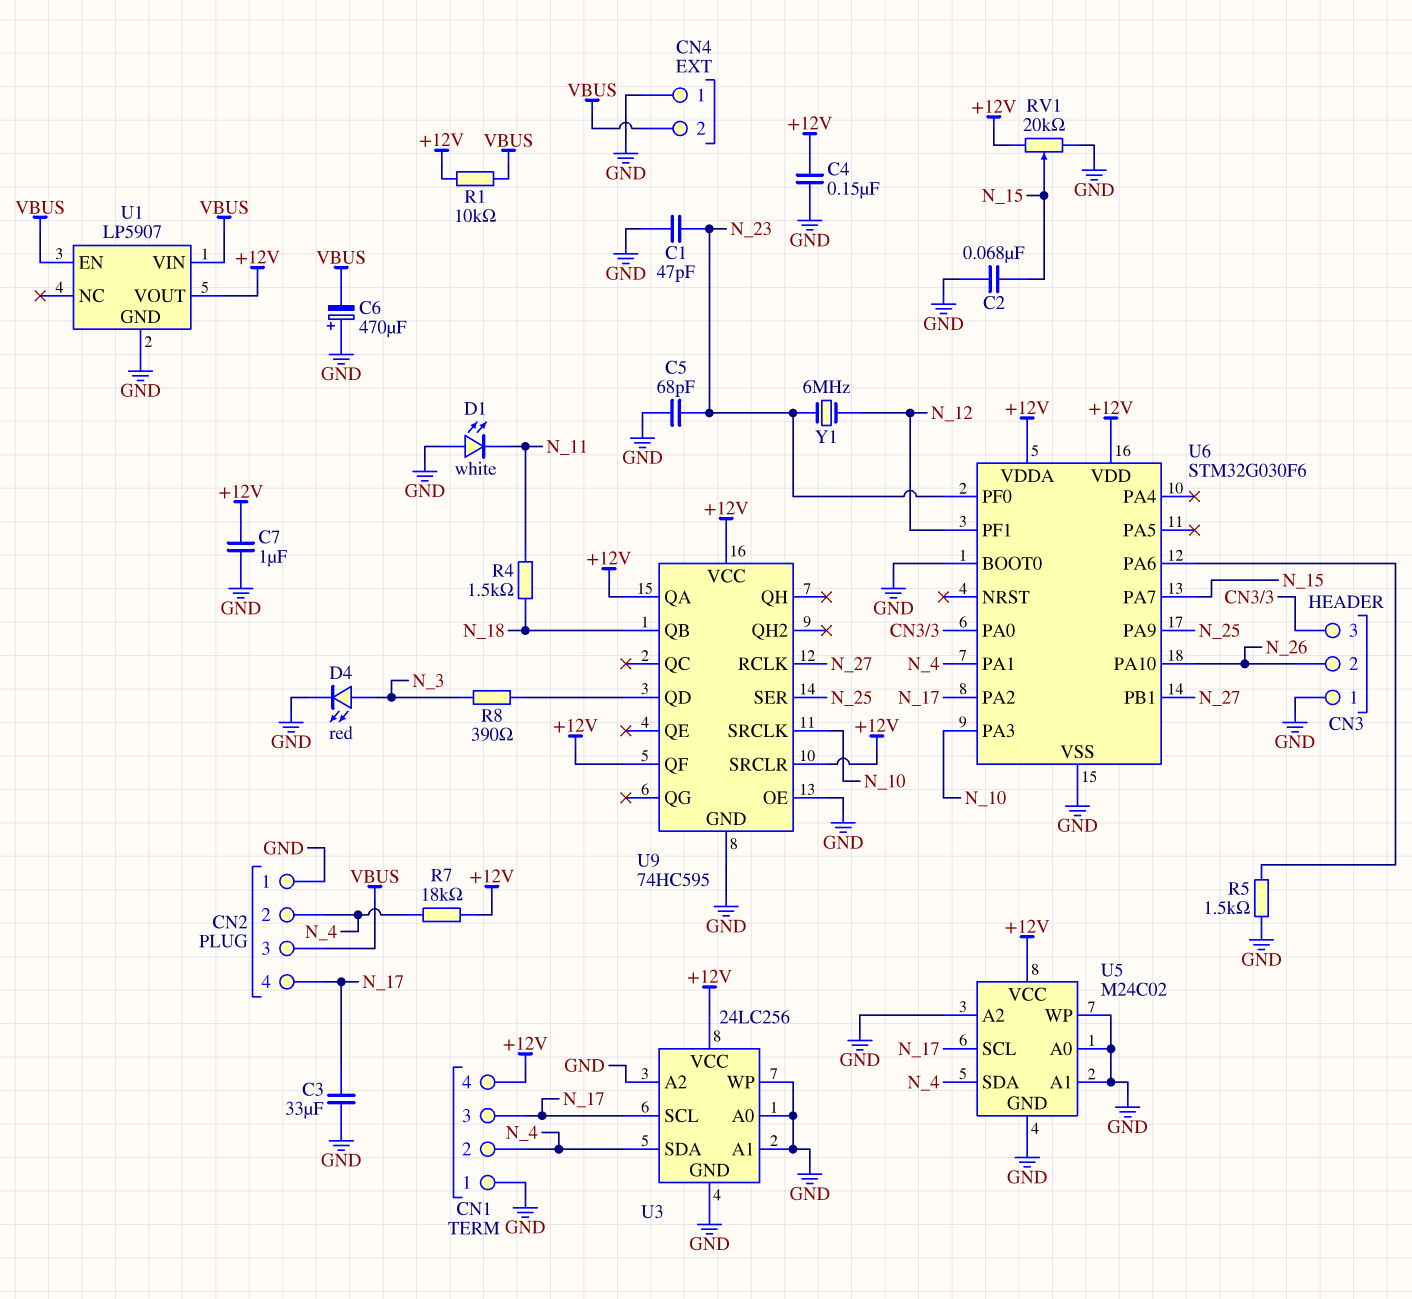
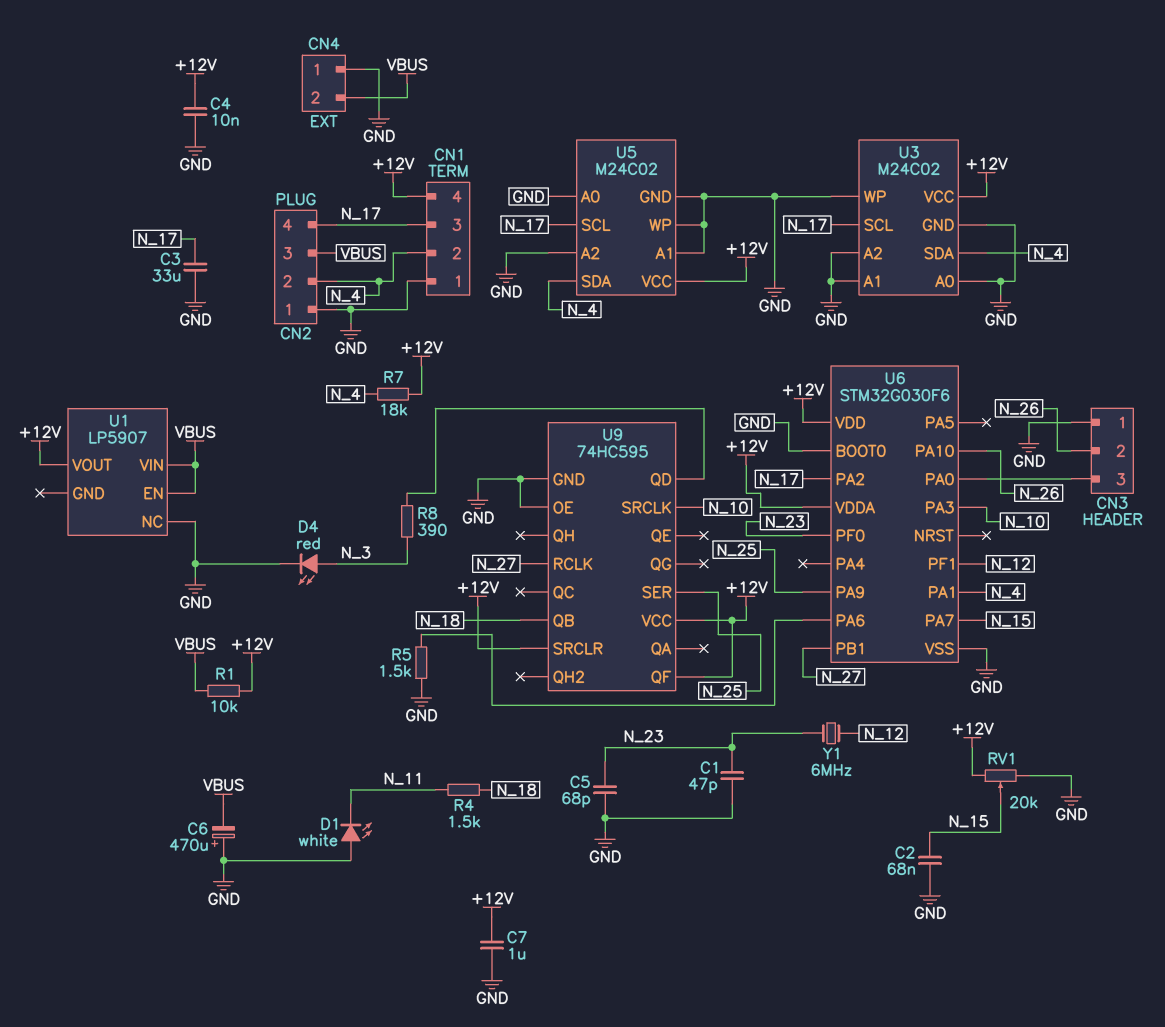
C4: 150nF (+12V, GND) -> 10nF (+12V, GND)
U1 pin GND: GND -> none
U1 pin NC: none -> GND
U3: 24LC256 -> M24C02
U9 pin QA: +12V -> none

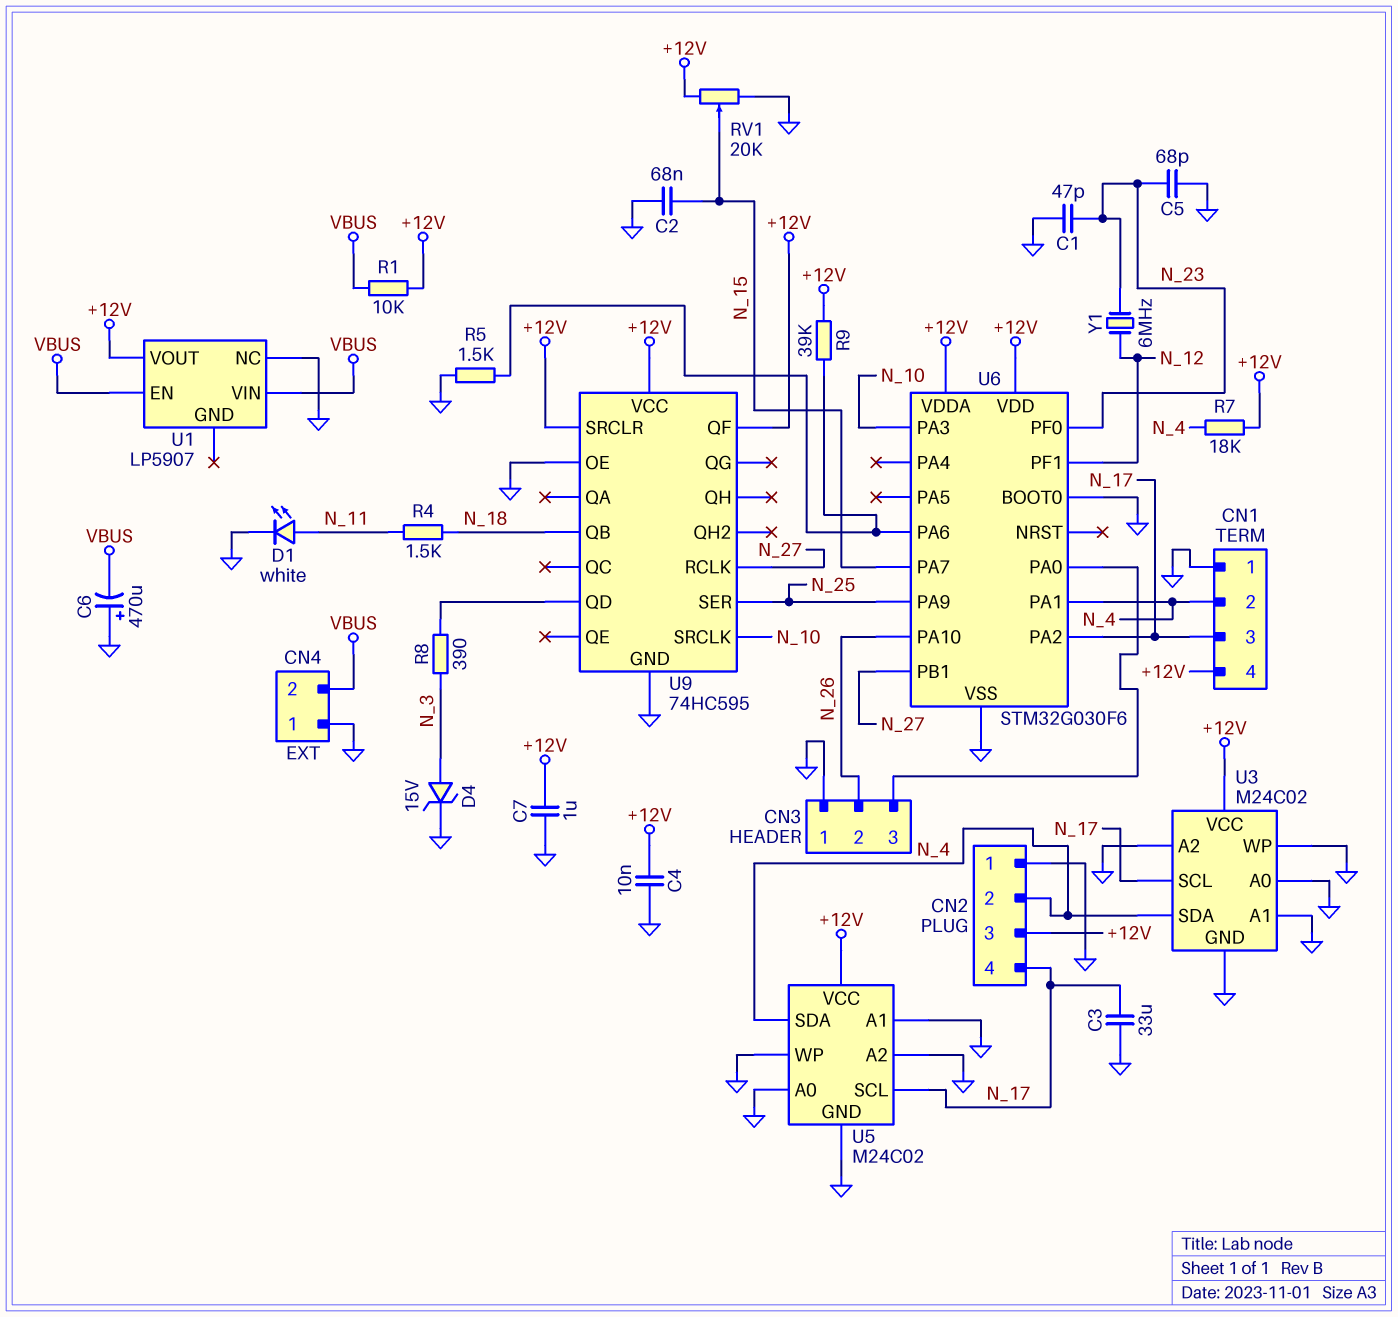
CN2 pin 3: VBUS -> +12V
D1: LED white (A GND, K N_11) -> LED white (A N_11, K GND)
D4: LED red (A N_3, K GND) -> zener 15V (A N_3, K GND)
R9: none -> 39k (+12V, U6/PA6)

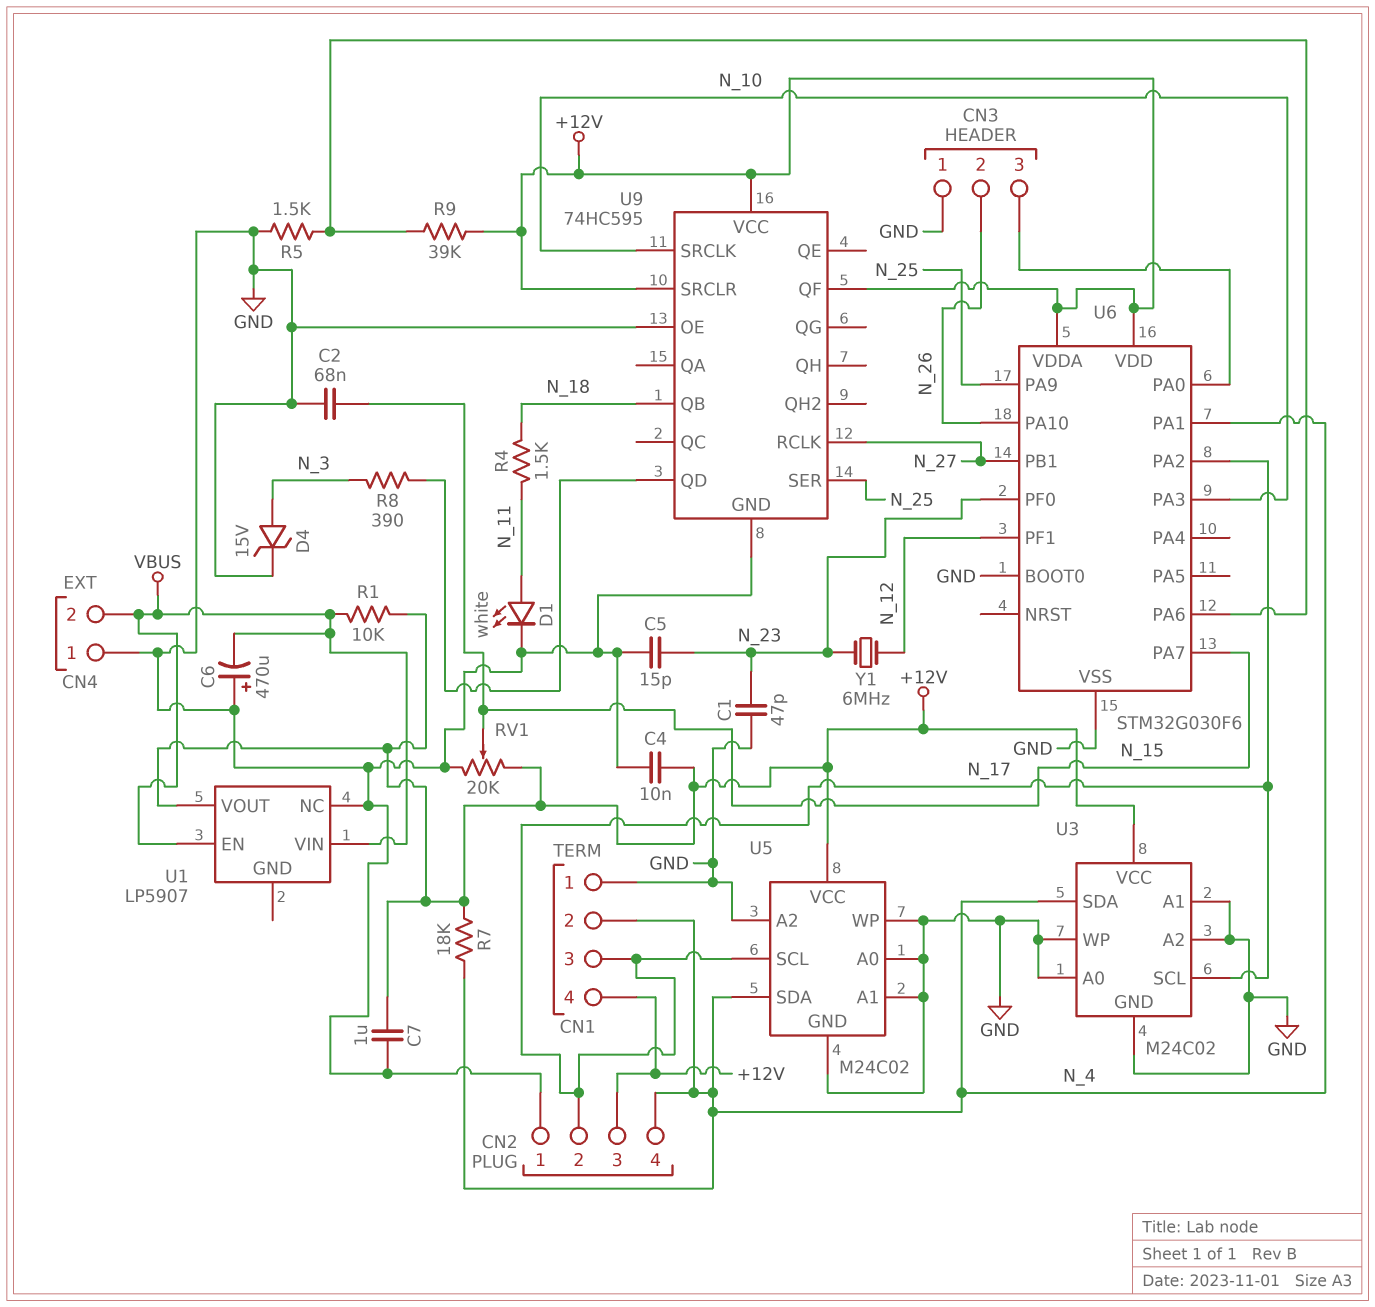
C3: 33uF (GND, N_17) -> none
C5: 68pF (GND, N_23) -> 15pF (GND, N_23)
CN2 pin 2: N_4 -> N_17
CN2 pin 4: N_17 -> N_4

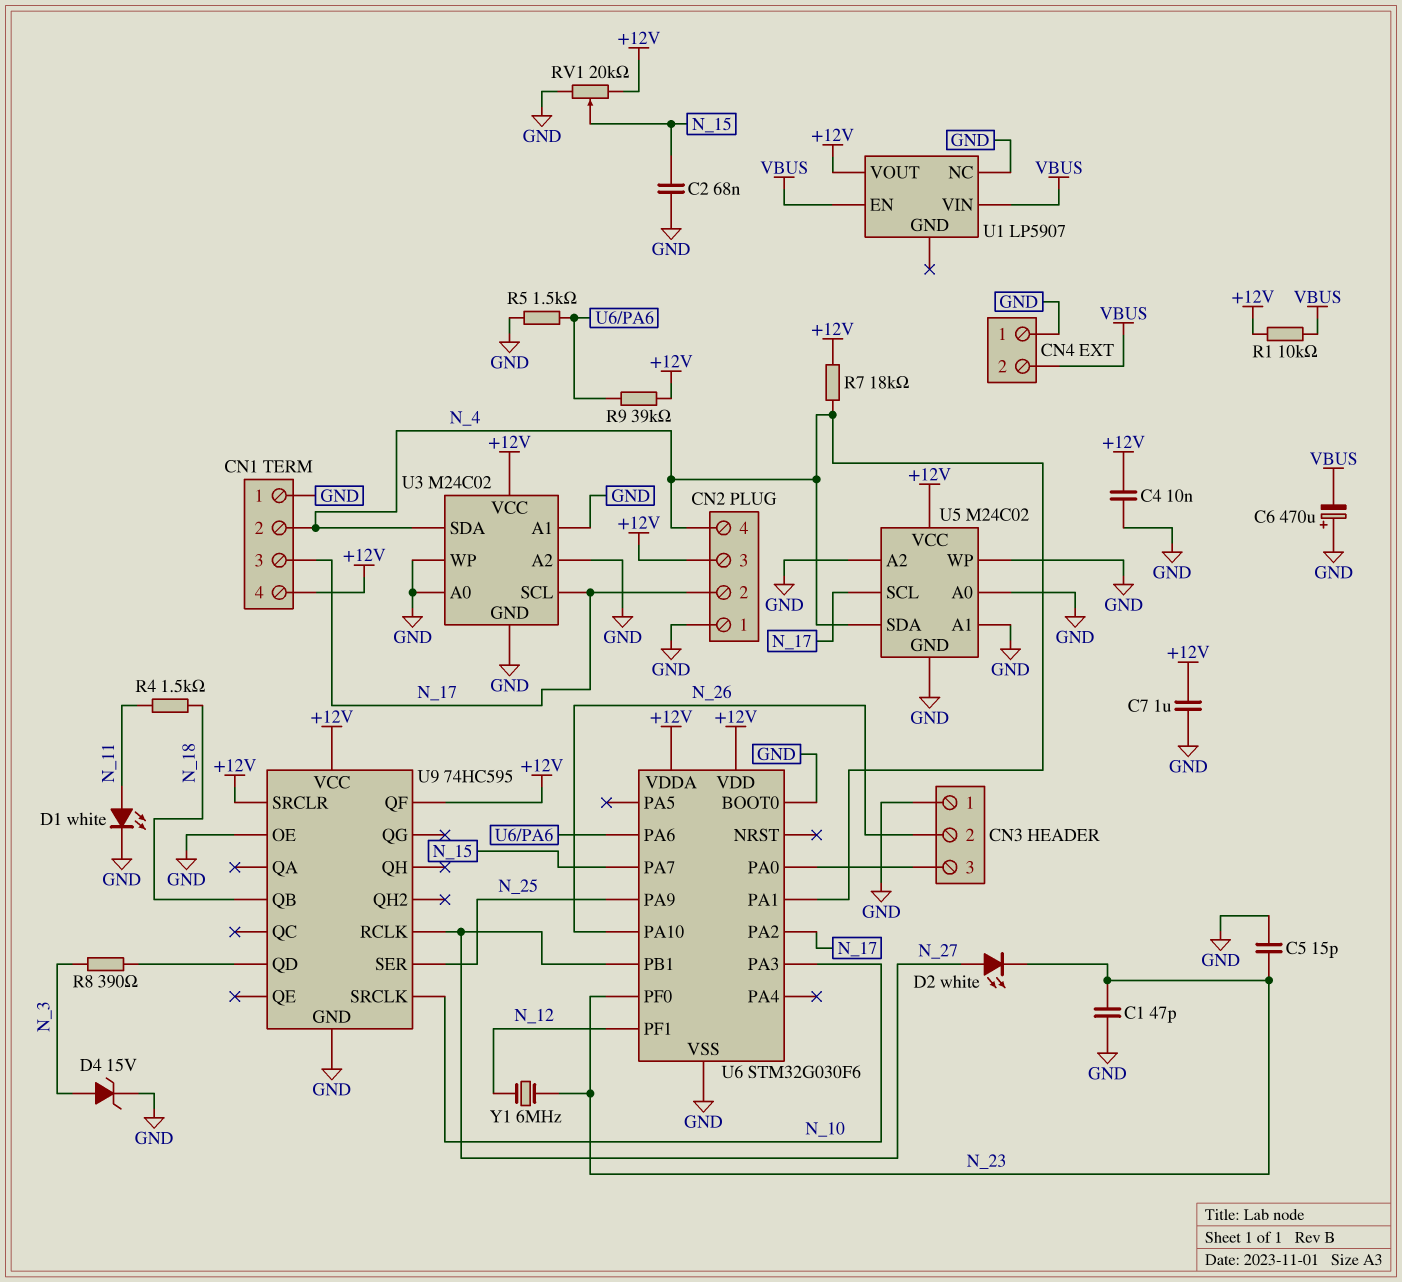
D2: none -> LED white (A N_27, K N_23)

